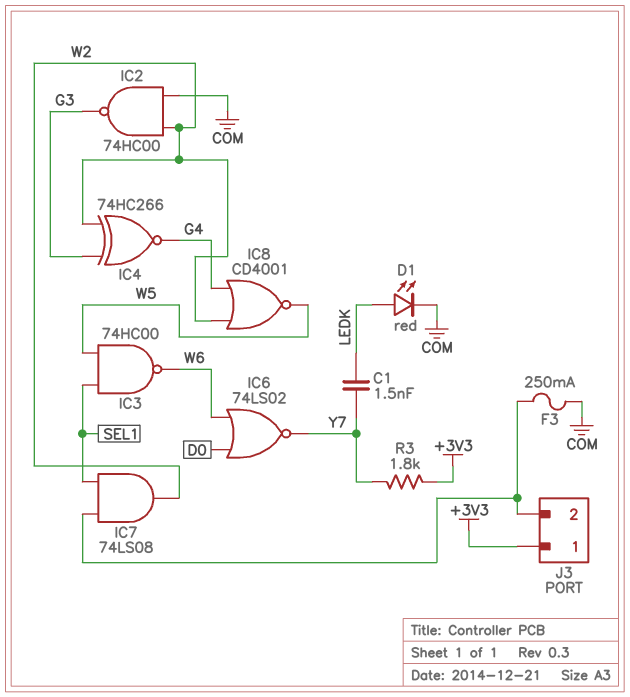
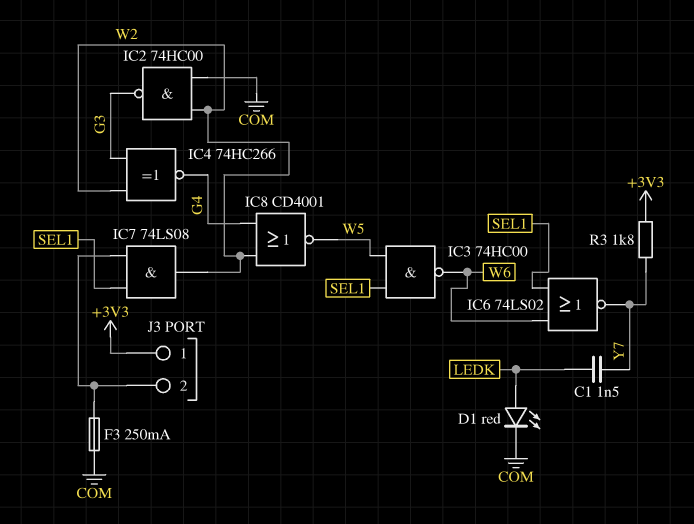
IC6: NOR 74LS02 (in D0, in W6, out Y7) -> NOR 74LS02 (in SEL1, in W6, out Y7)

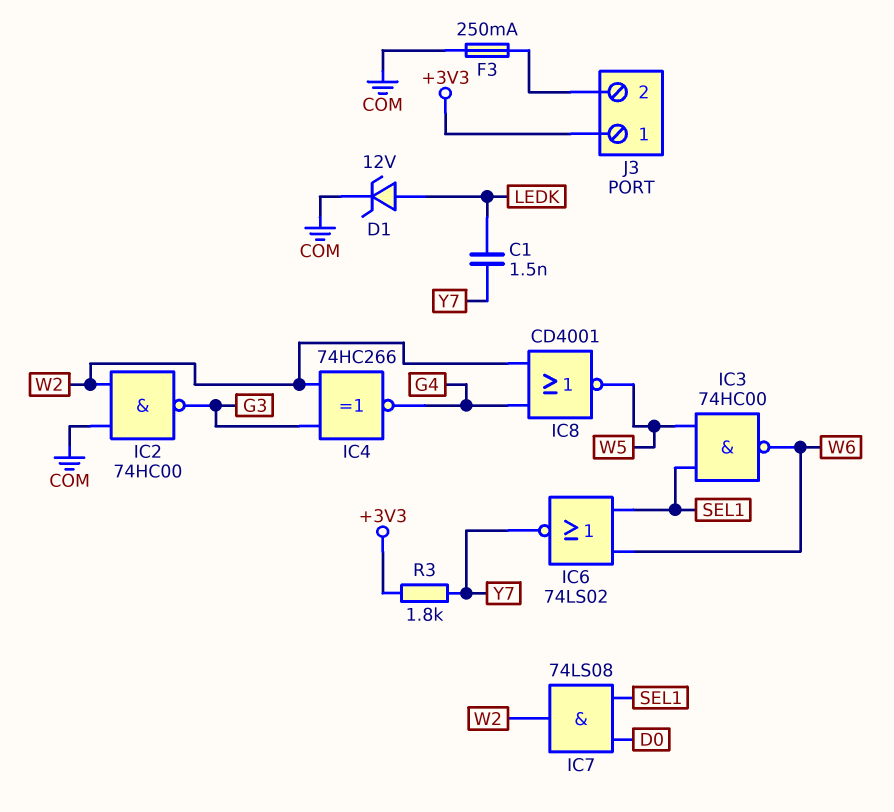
D1: LED red (A LEDK, K COM) -> zener 12V (A LEDK, K COM)
IC7: AND 74LS08 (in J3/2, in SEL1, out W2) -> AND 74LS08 (in D0, in SEL1, out W2)

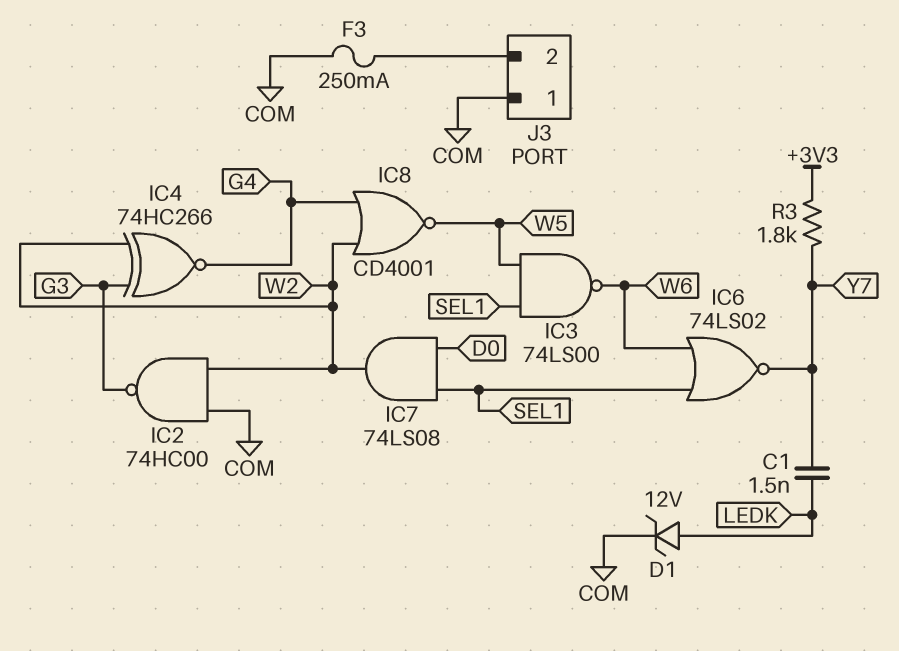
IC3: NAND 74HC00 (in SEL1, in W5, out W6) -> NAND 74LS00 (in SEL1, in W5, out W6)
J3 pin 1: +3V3 -> COM

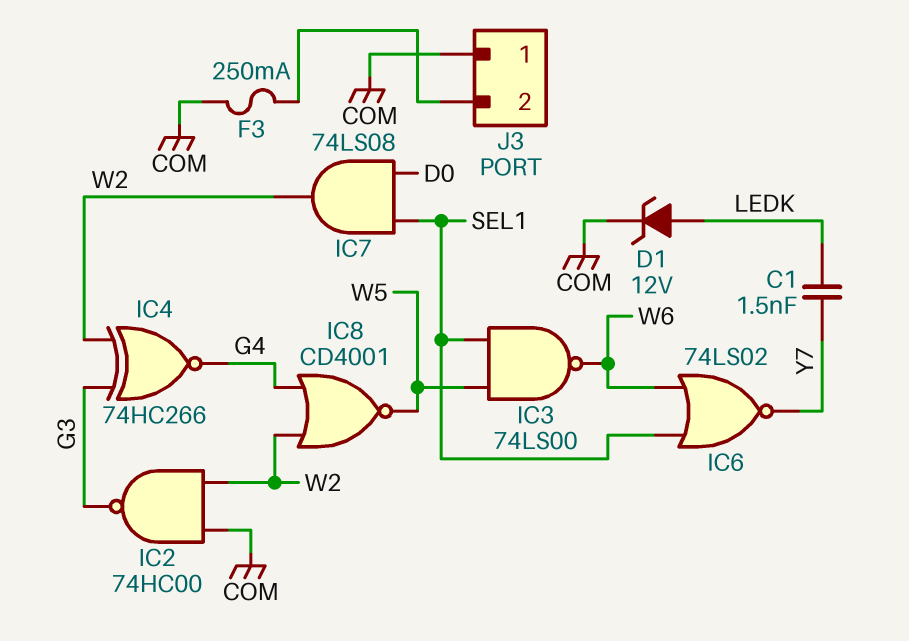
R3: 1.8k (+3V3, Y7) -> none

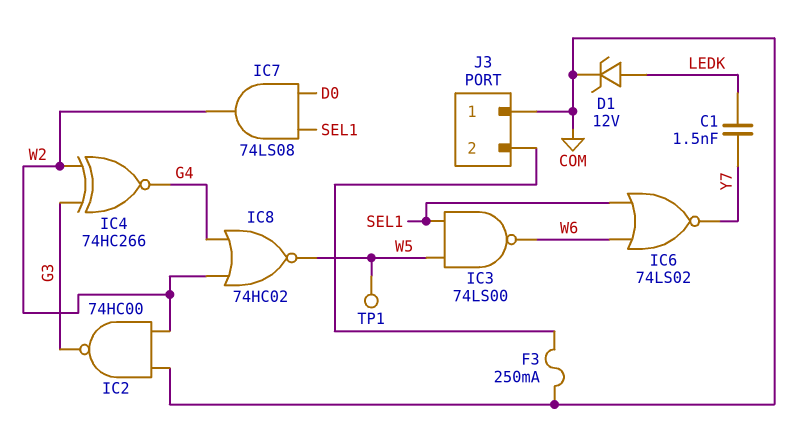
IC8: NOR CD4001 (in G4, in W2, out W5) -> NOR 74HC02 (in G4, in W2, out W5)
TP1: none -> test point (W5)

